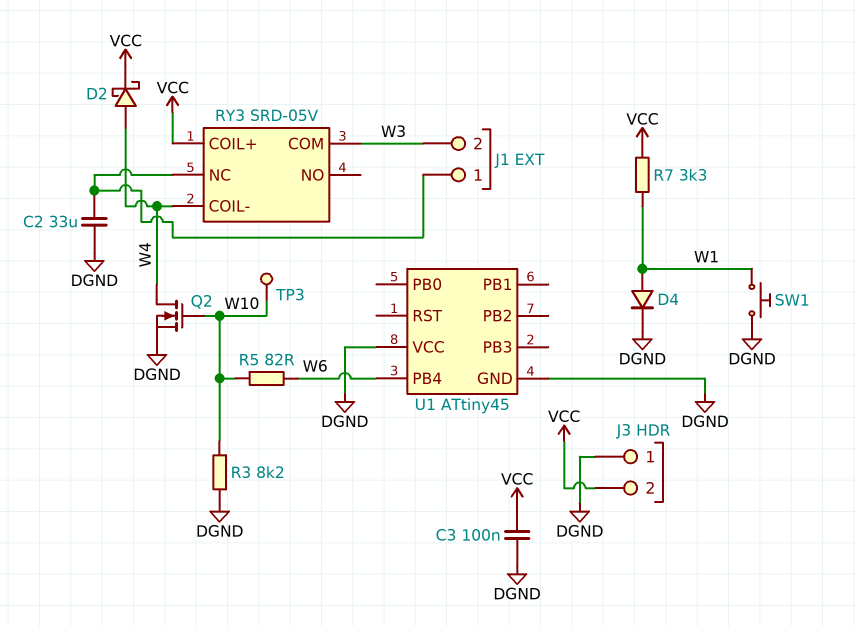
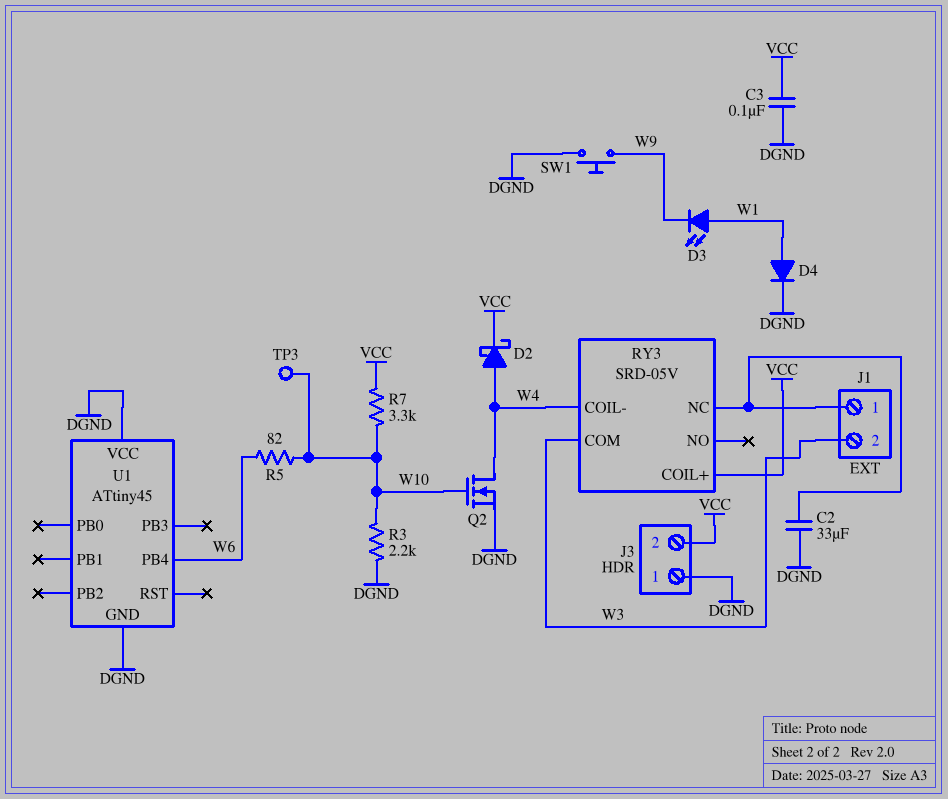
D3: none -> LED (A W1, K W9)
R3: 8.2k (DGND, W10) -> 2.2k (DGND, W10)
R7: 3.3k (VCC, W1) -> 3.3k (VCC, W10)
SW1: button (DGND, W1) -> button (DGND, W9)

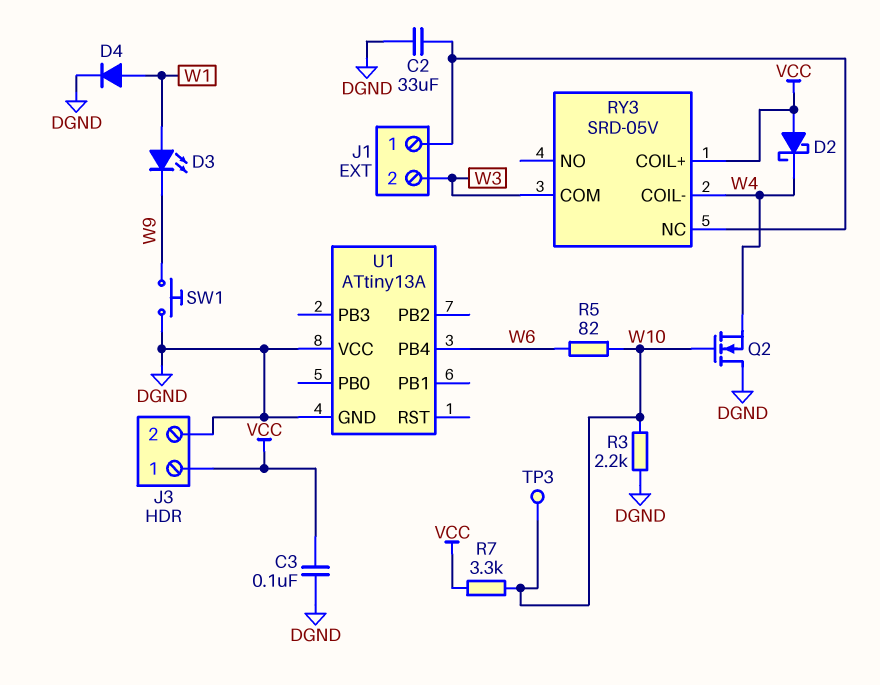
D2: schottky (A W4, K VCC) -> schottky (A VCC, K W4)
J3 pin 1: DGND -> VCC
J3 pin 2: VCC -> DGND
Q2: NMOS (G W10, D W4, S DGND) -> NMOS (G W10, D DGND, S W4)
U1: ATtiny45 -> ATtiny13A

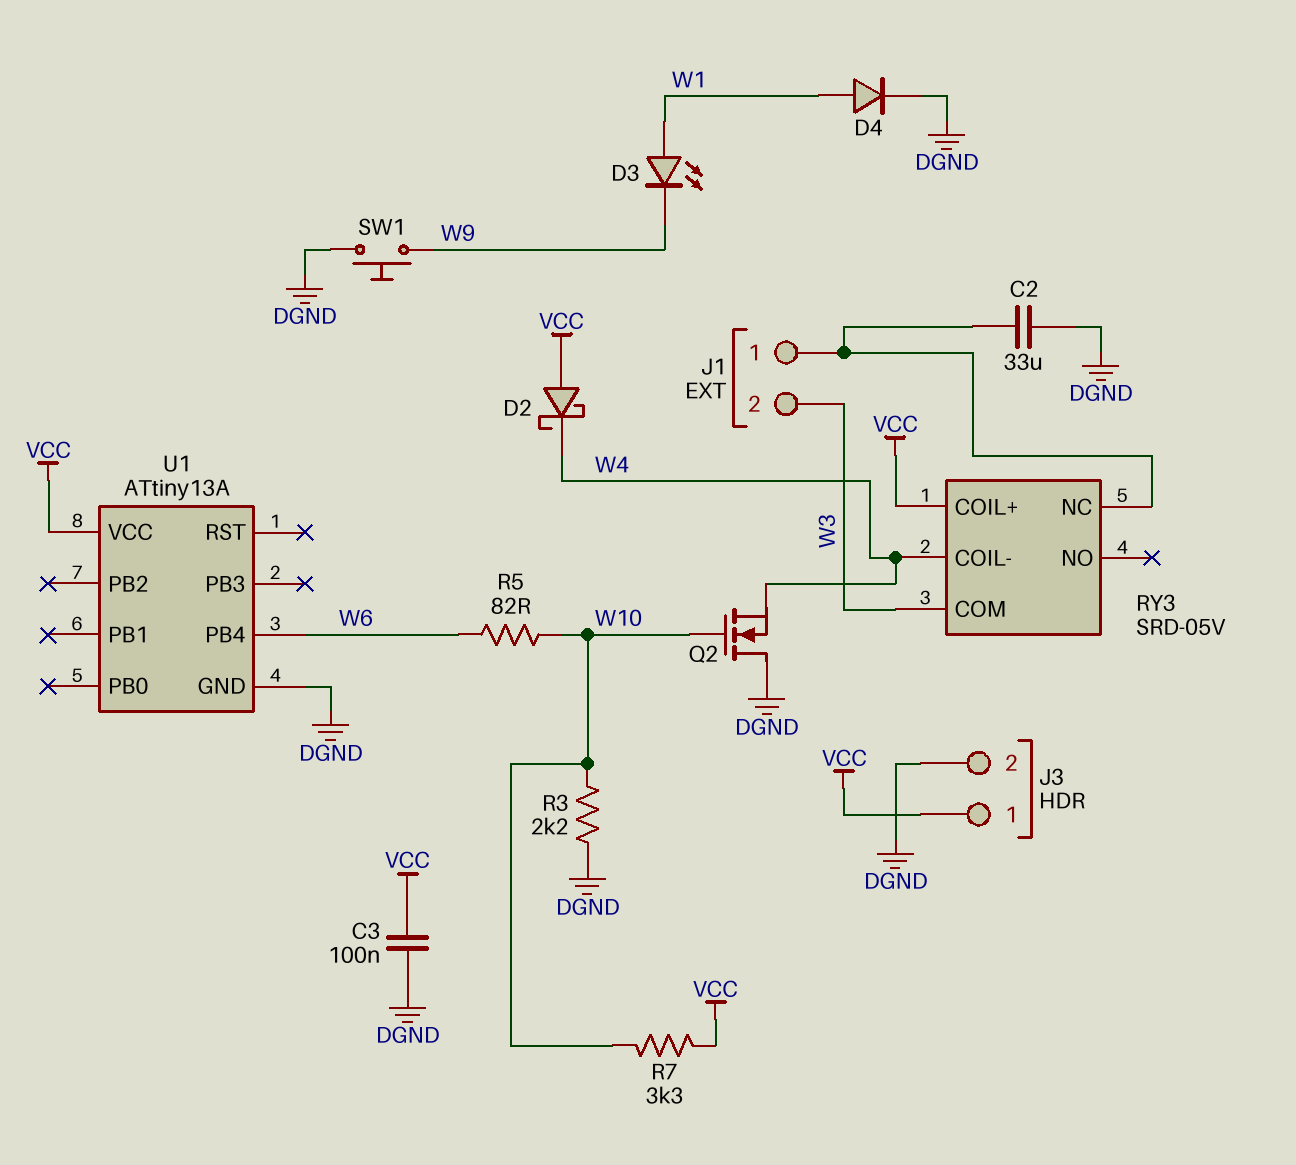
TP3: test point (W10) -> none
U1 pin VCC: DGND -> VCC

